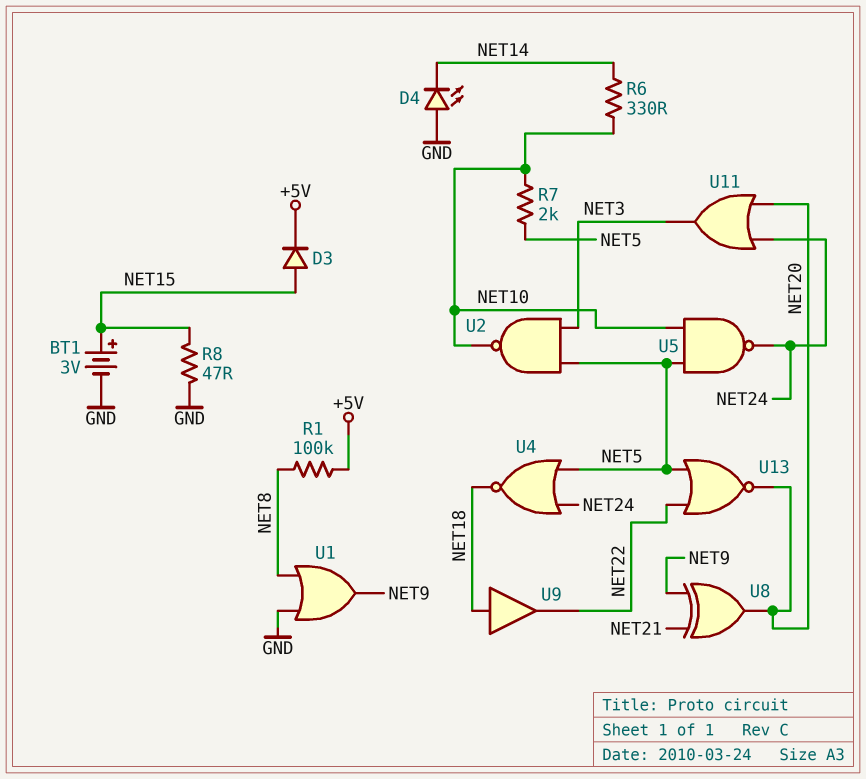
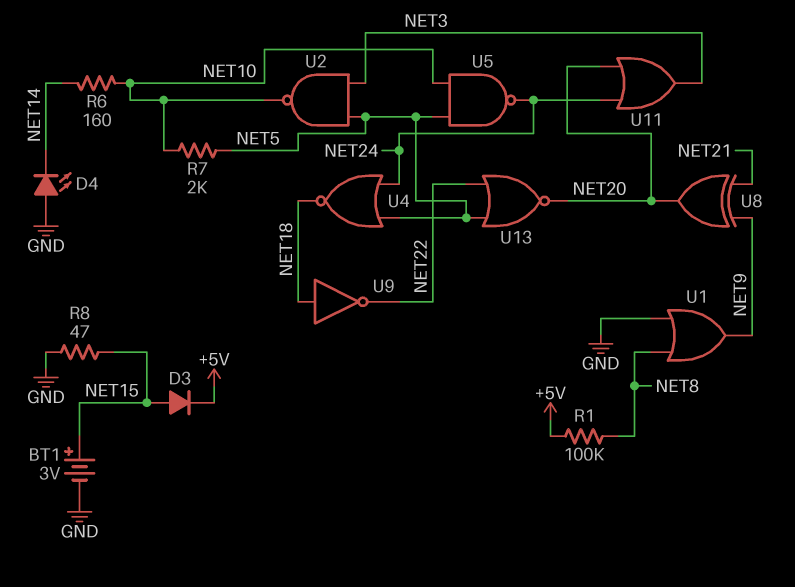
R6: 330 (NET10, NET14) -> 160 (NET10, NET14)
U9: buffer (in NET18, out NET22) -> NOT (in NET18, out NET22)

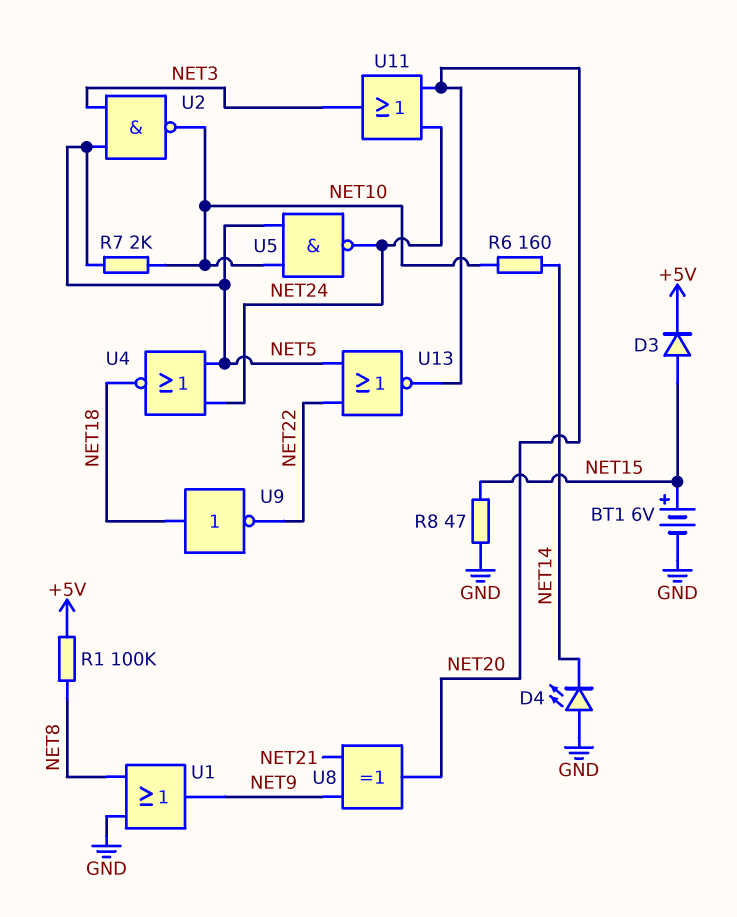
BT1: 3V (plus NET15, minus GND) -> 6V (plus NET15, minus GND)

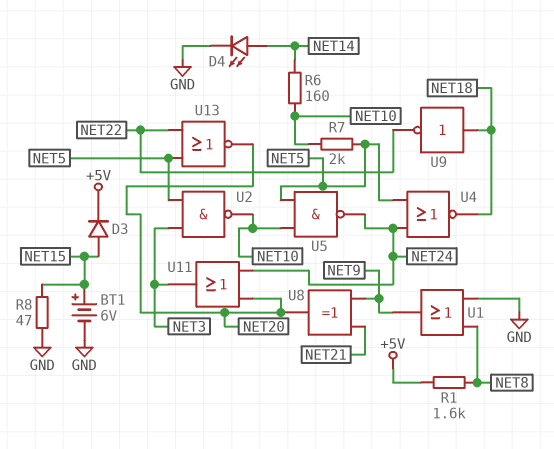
D4: LED (A GND, K NET14) -> LED (A NET14, K GND)
R1: 100k (+5V, NET8) -> 1.6k (+5V, NET8)

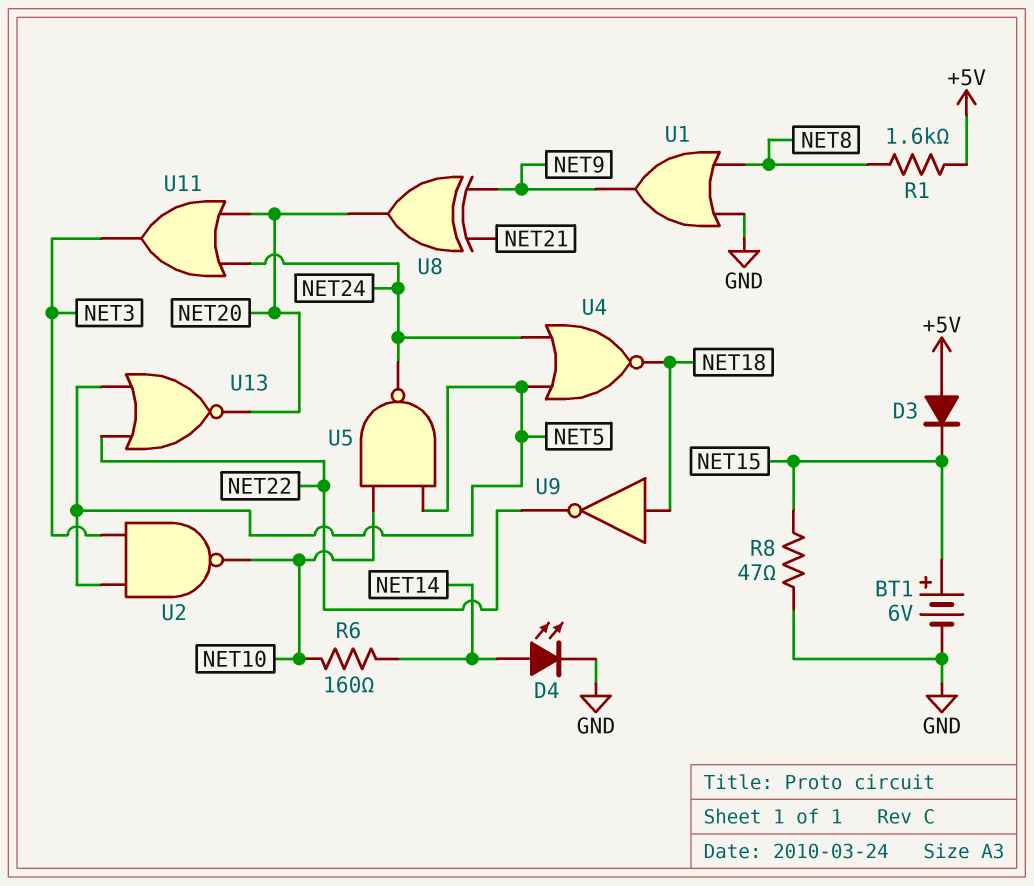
D3: diode (A NET15, K +5V) -> diode (A +5V, K NET15)
R7: 2k (NET5, NET10) -> none

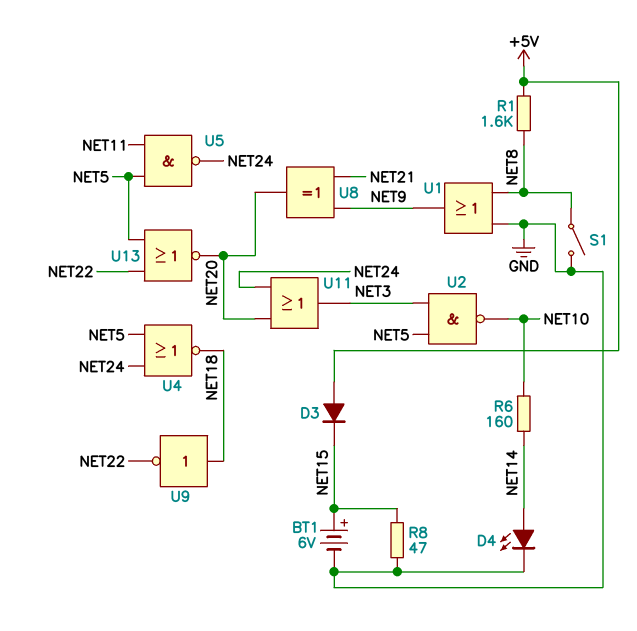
S1: none -> switch (GND, NET8)
U5: NAND (in NET5, in NET10, out NET24) -> NAND (in NET5, in NET11, out NET24)

